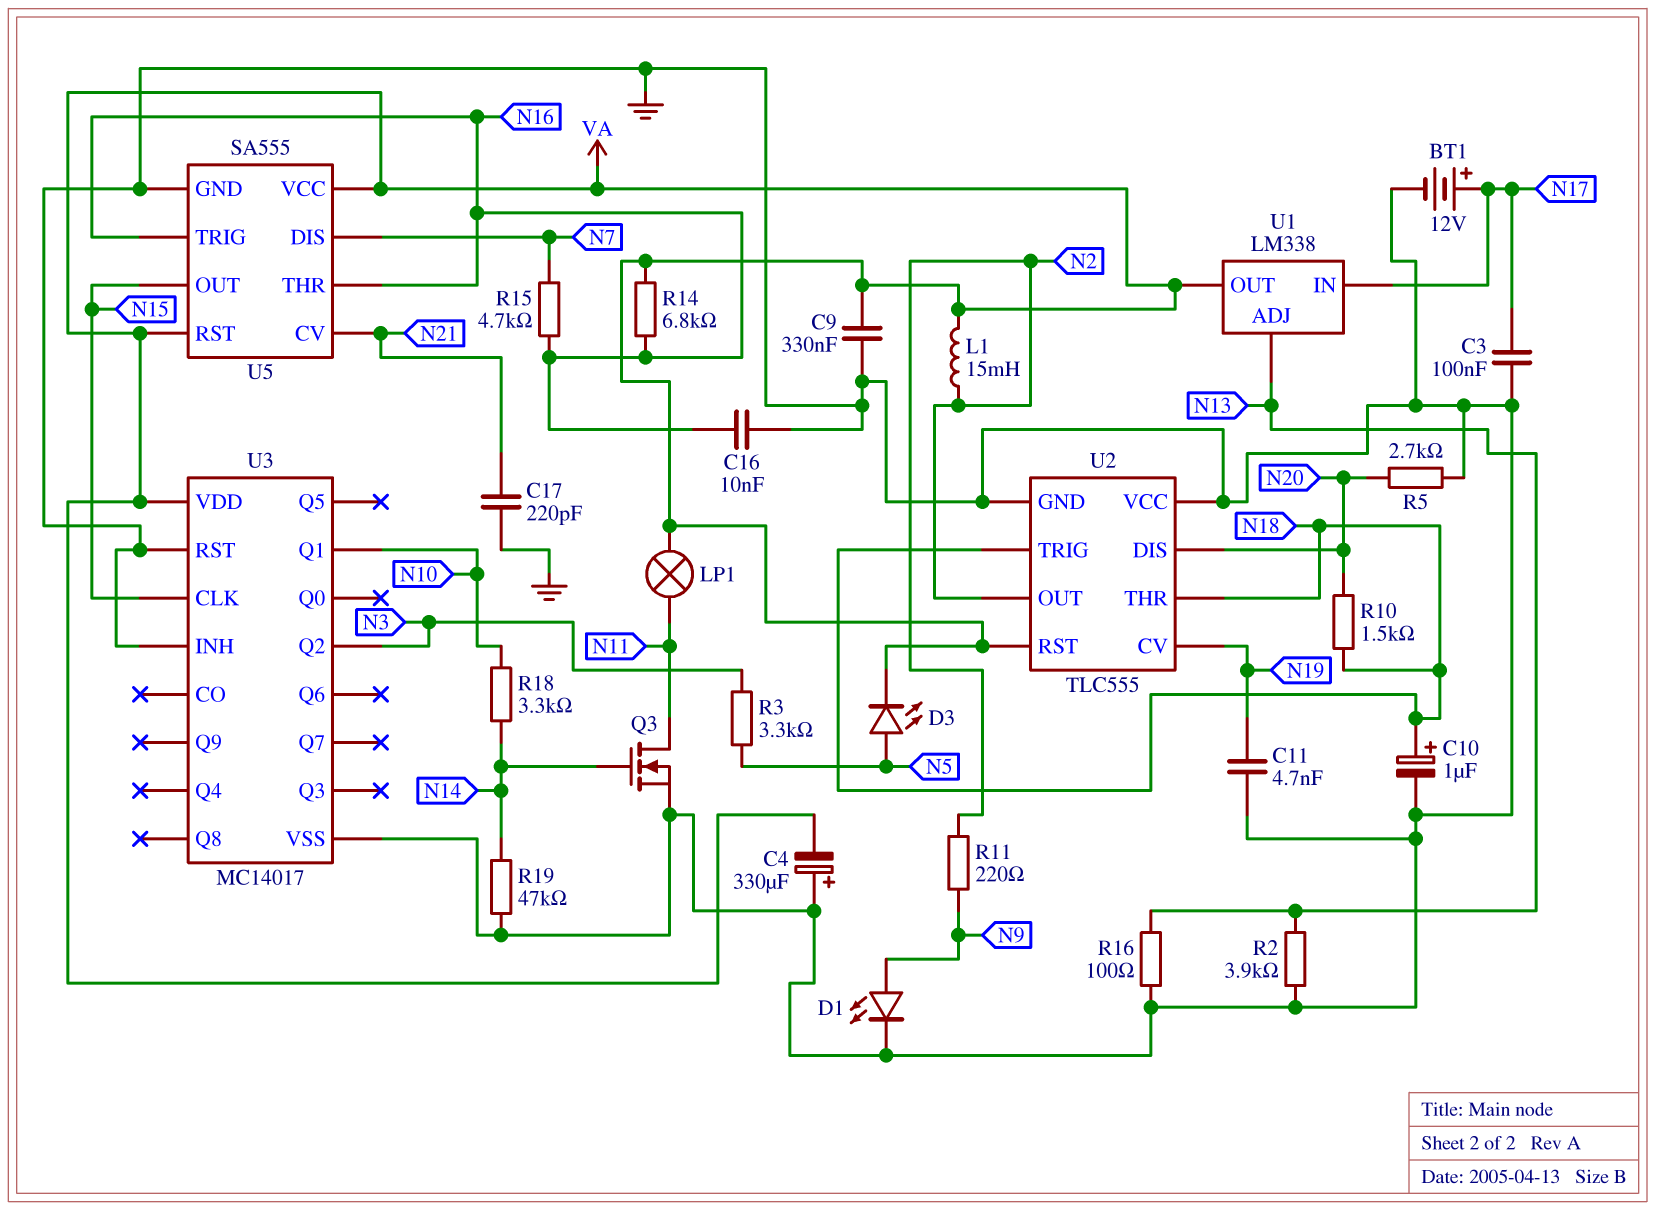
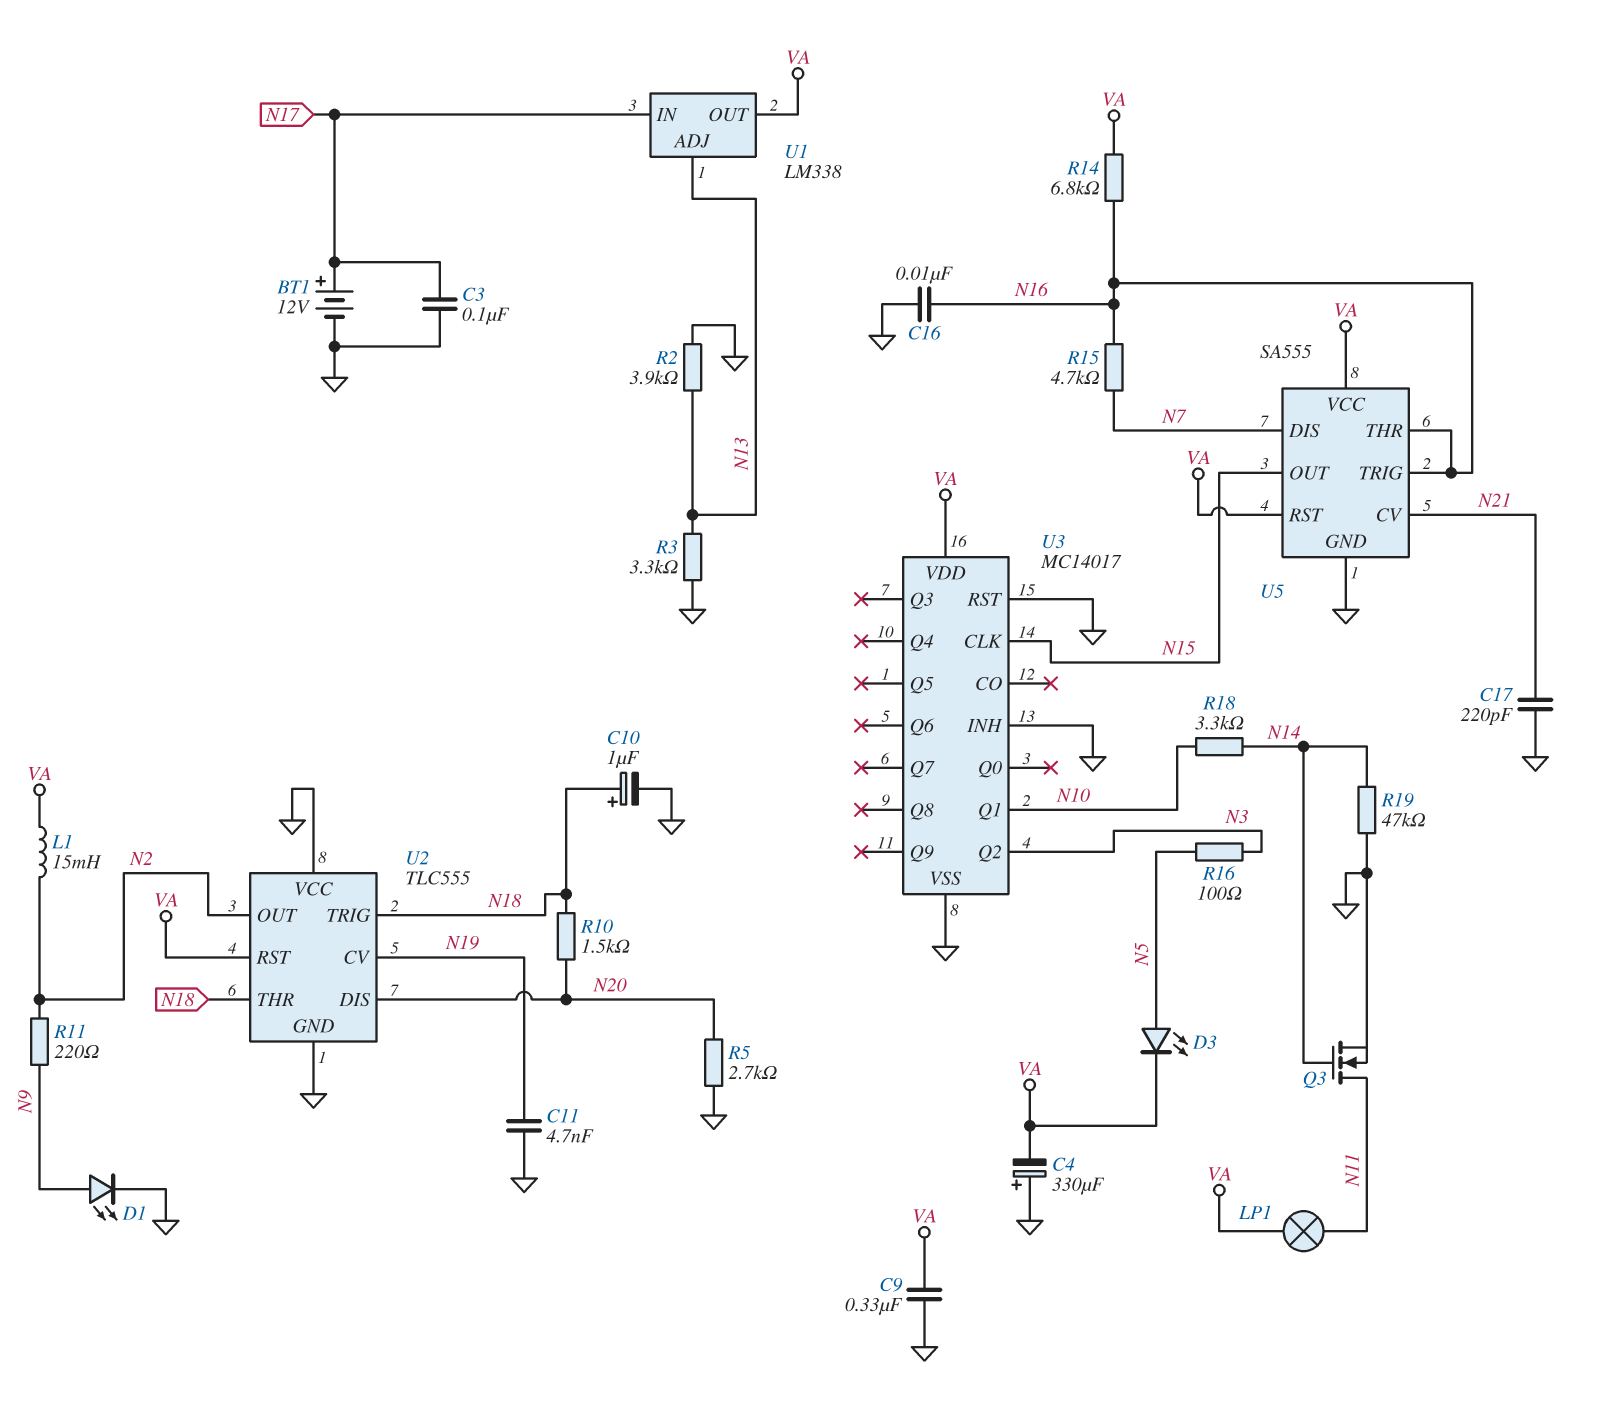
R3: 3.3k (N3, N5) -> 3.3k (GND, N13)
R16: 100 (GND, N13) -> 100 (N3, N5)

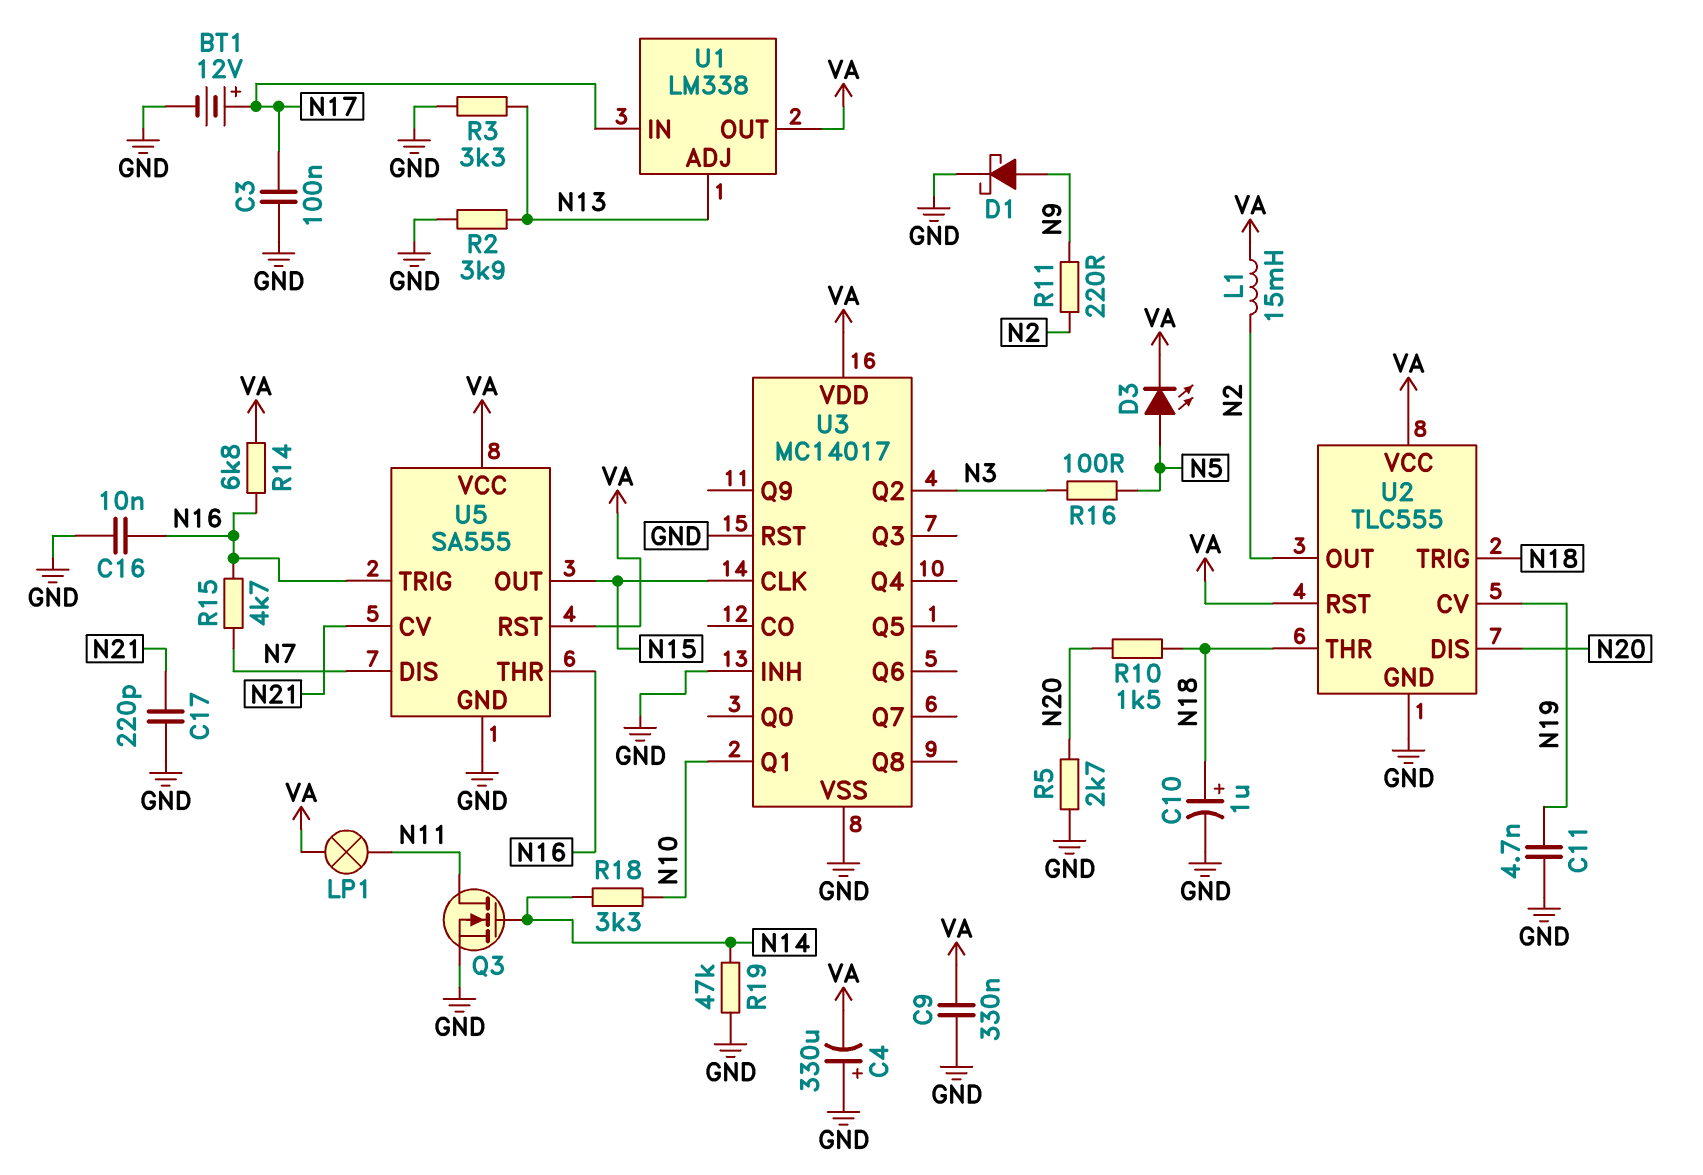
D1: LED (A N9, K GND) -> schottky (A N9, K GND)
U2 pin VCC: GND -> VA

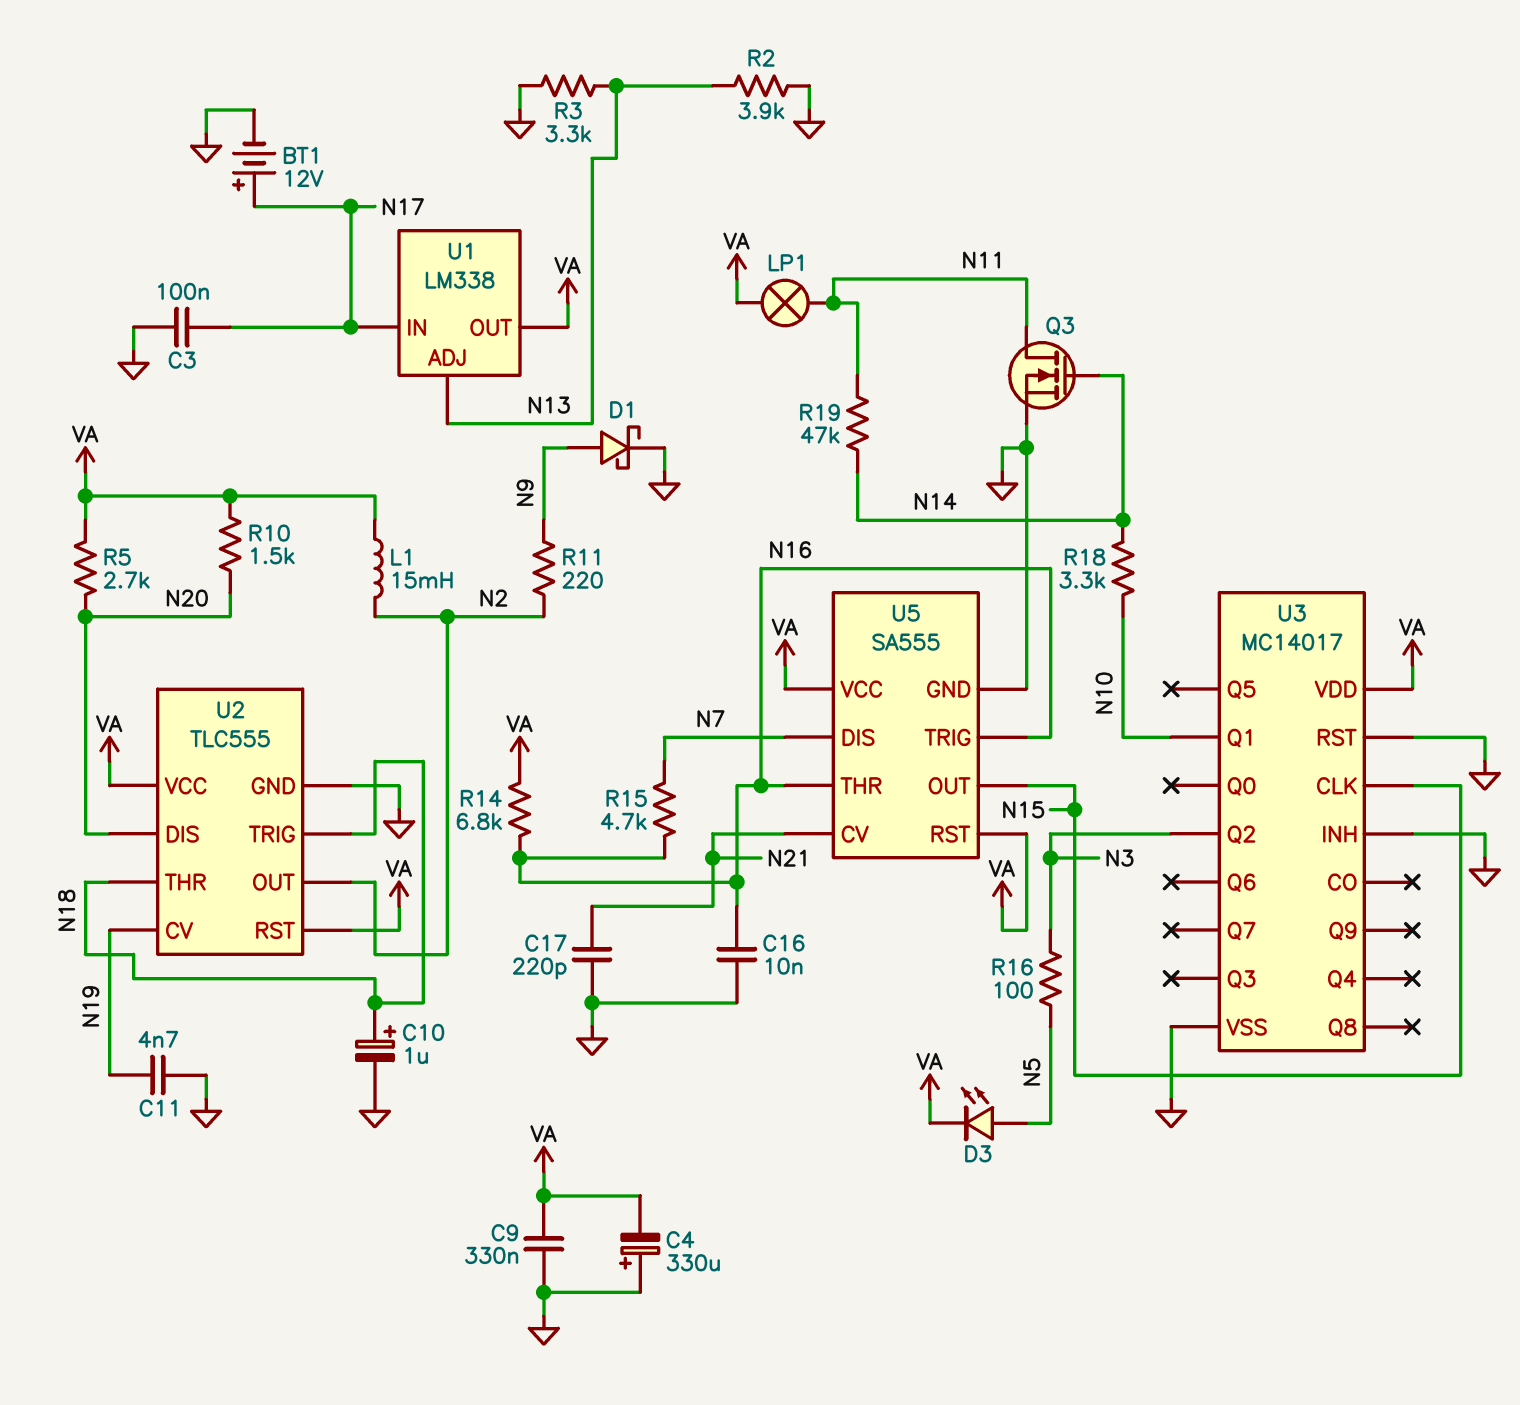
R5: 2.7k (GND, N20) -> 2.7k (N20, VA)
R10: 1.5k (N18, N20) -> 1.5k (N20, VA)
R19: 47k (GND, N14) -> 47k (N11, N14)

